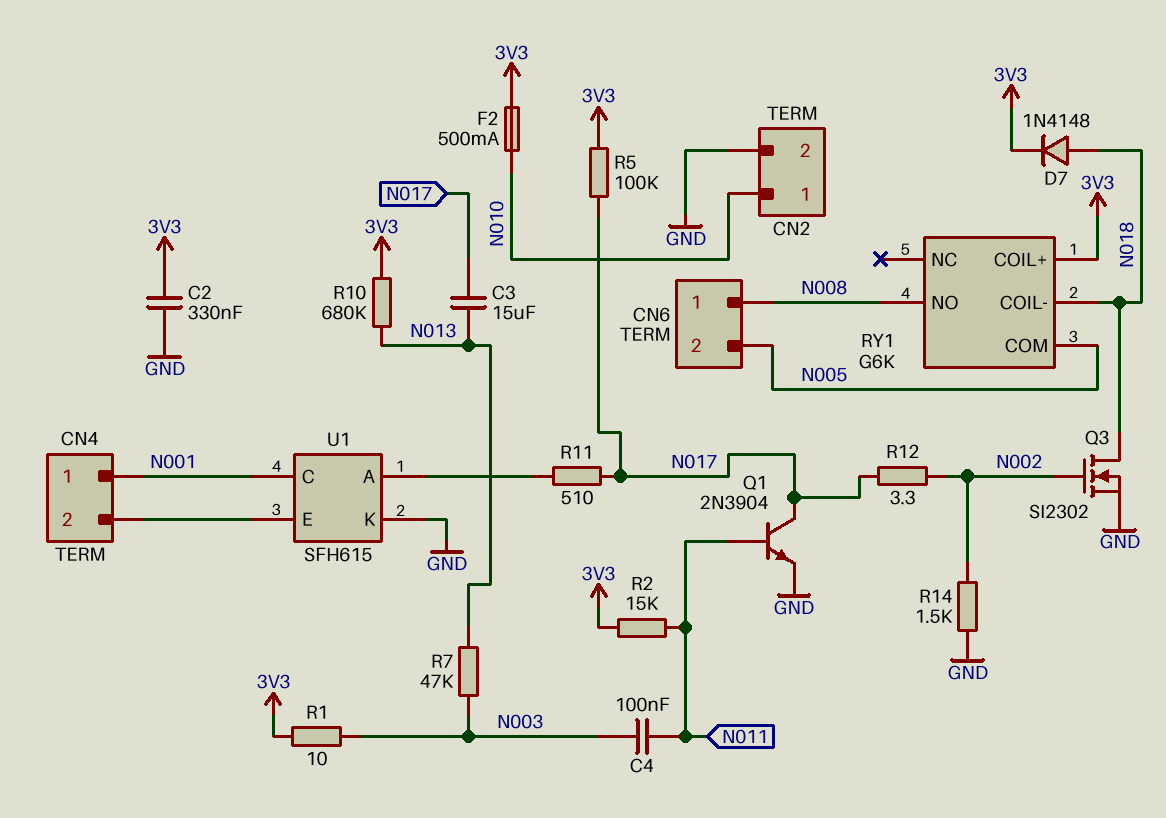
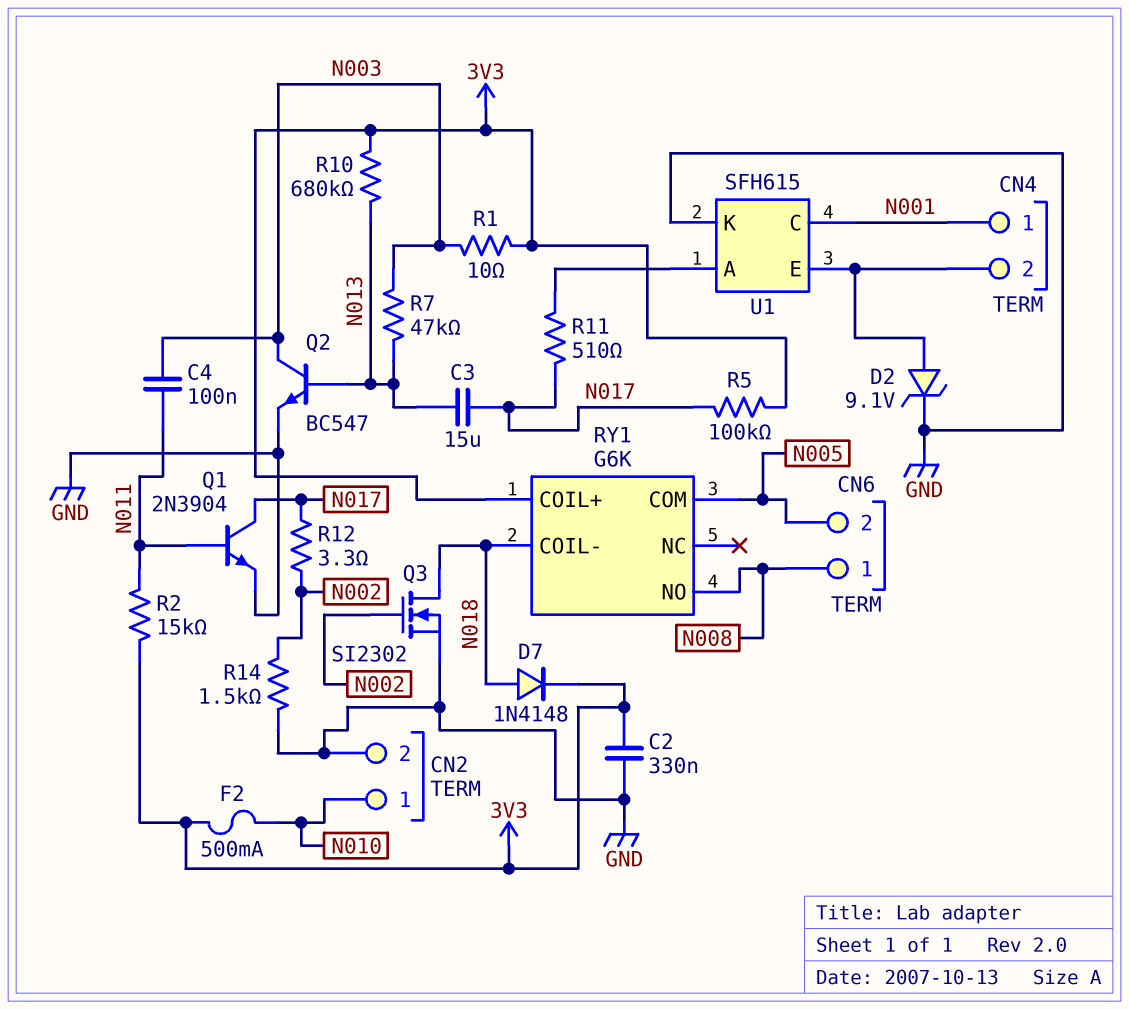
D2: none -> zener 9.1V (A CN4/2, K GND)
Q2: none -> NPN BC547 (B N013, C N003, E GND)

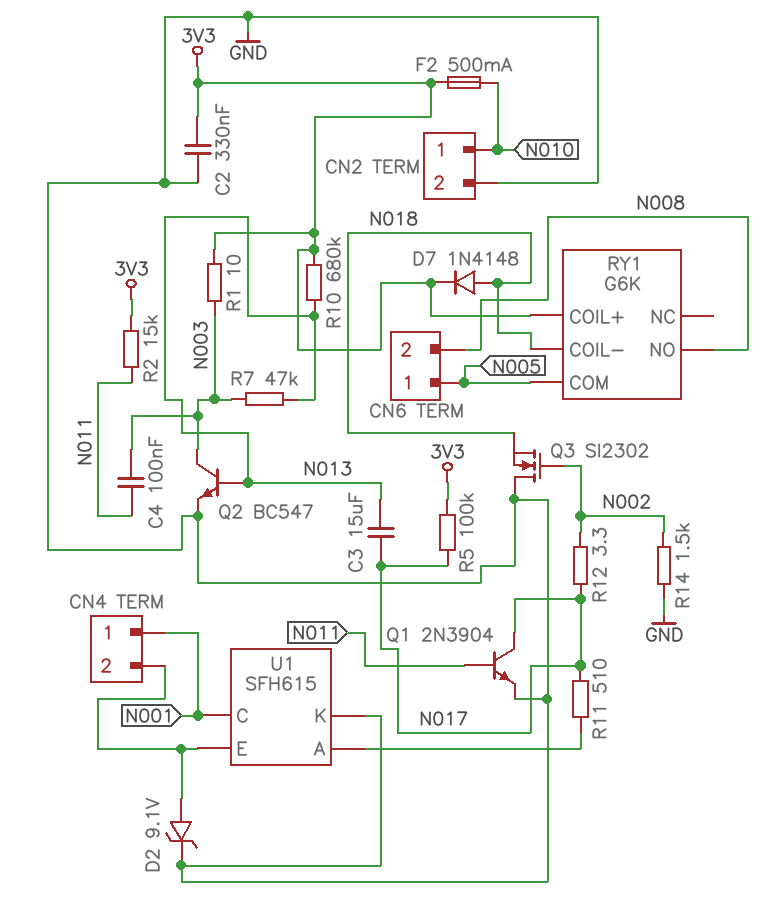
CN6 pin 1: N008 -> N005
CN6 pin 2: N005 -> N008
Q3: NMOS SI2302 (G N002, D N018, S GND) -> NMOS SI2302 (G N002, D GND, S N018)

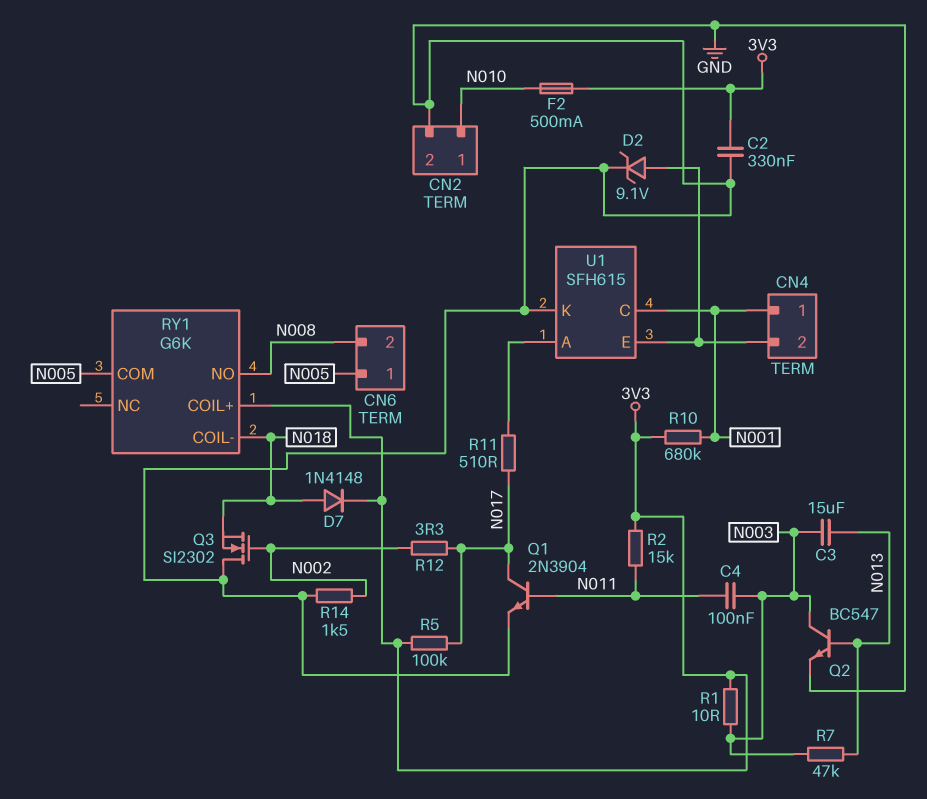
C3: 15uF (N013, N017) -> 15uF (N003, N013)
R10: 680k (3V3, N013) -> 680k (3V3, N001)

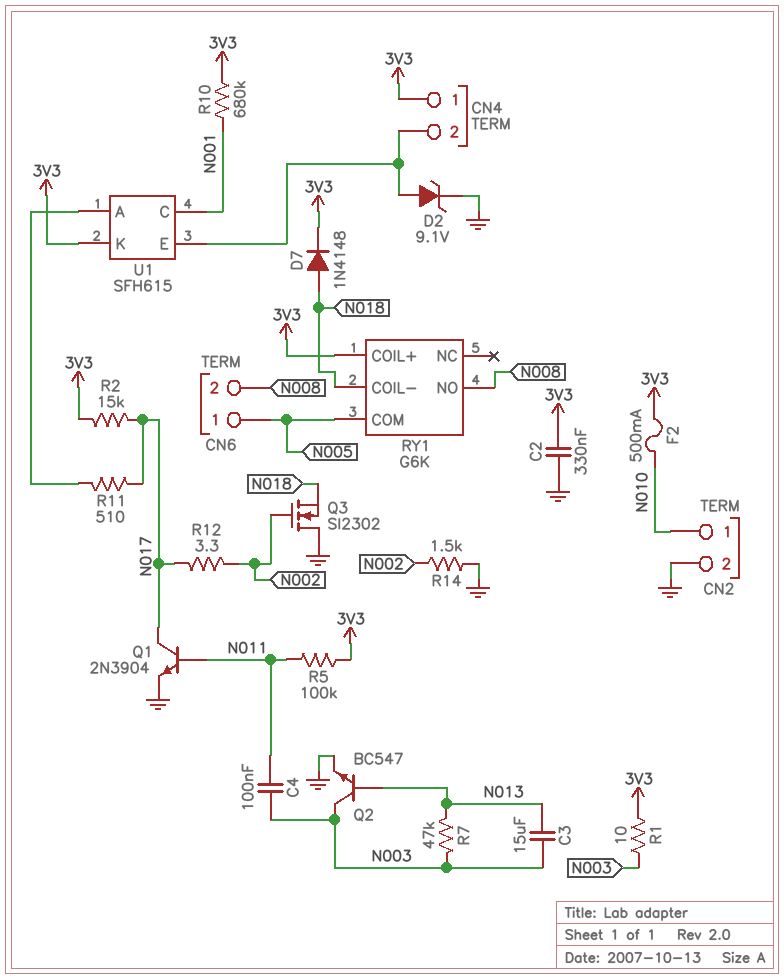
CN4 pin 1: N001 -> 3V3
R2: 15k (3V3, N011) -> 15k (3V3, N017)
R5: 100k (3V3, N017) -> 100k (3V3, N011)
U1 pin K: GND -> 3V3

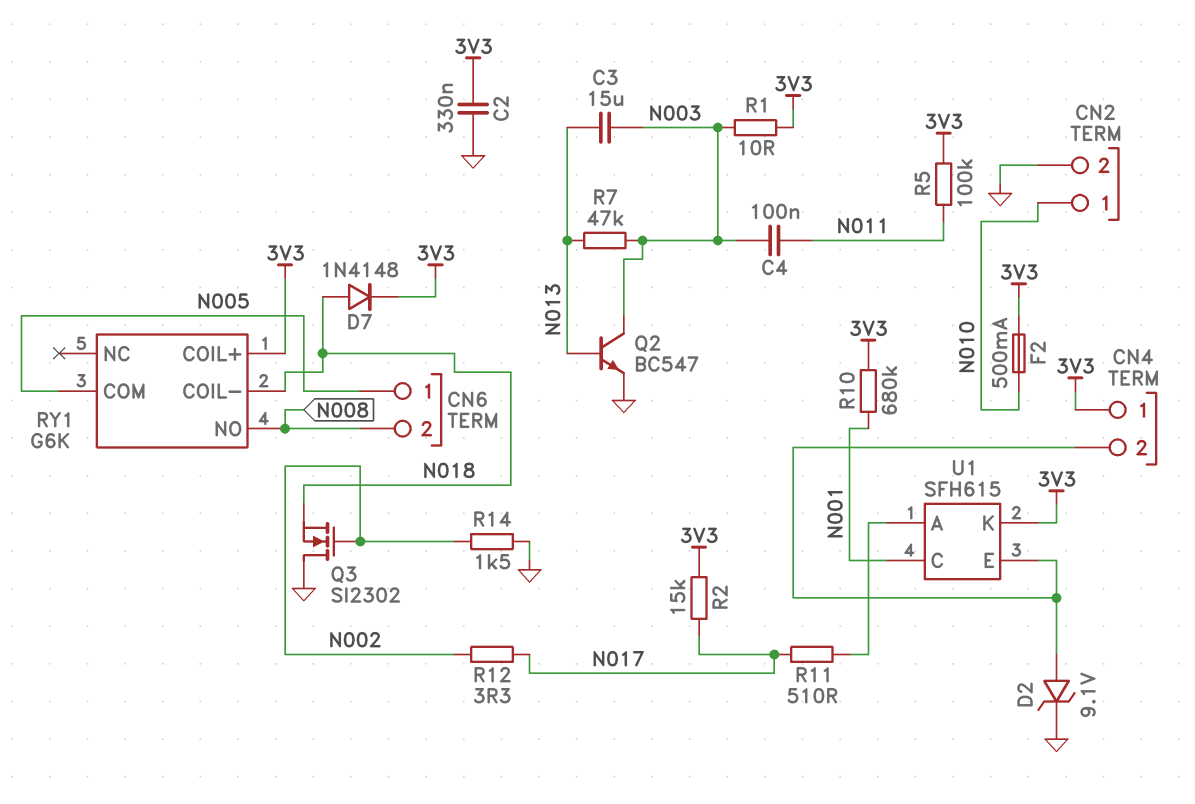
Q1: NPN 2N3904 (B N011, C N017, E GND) -> none

